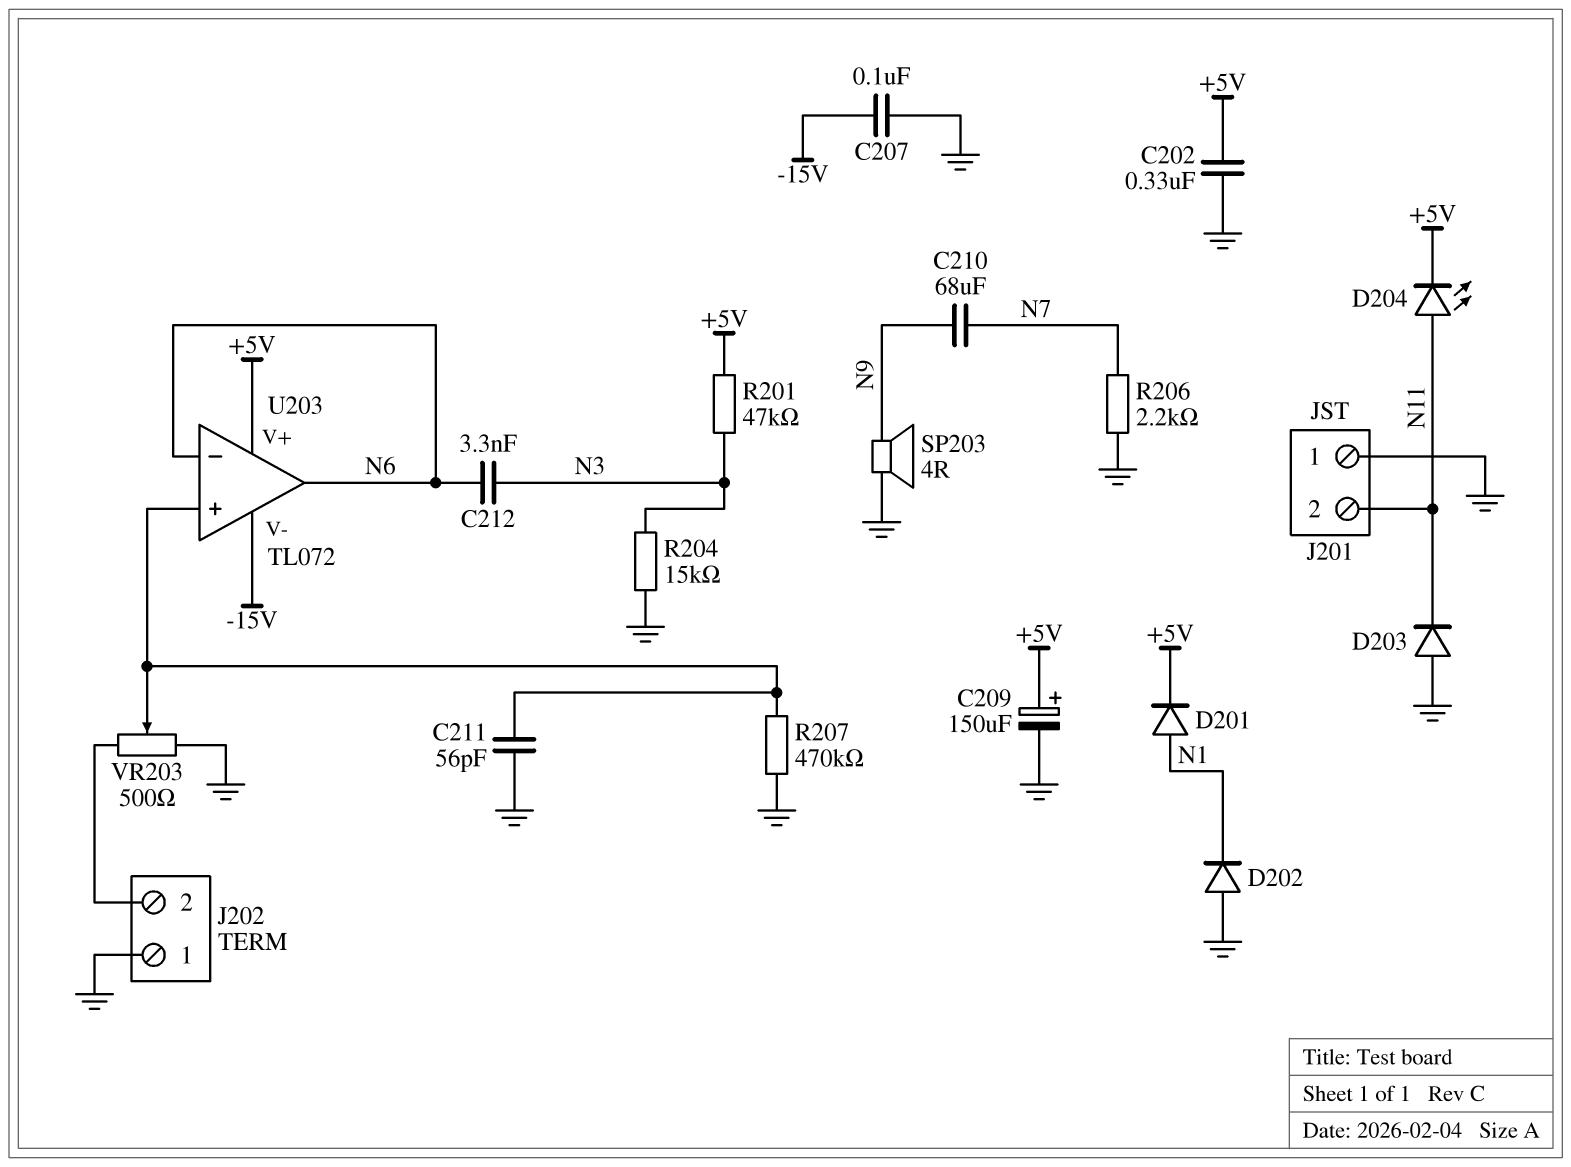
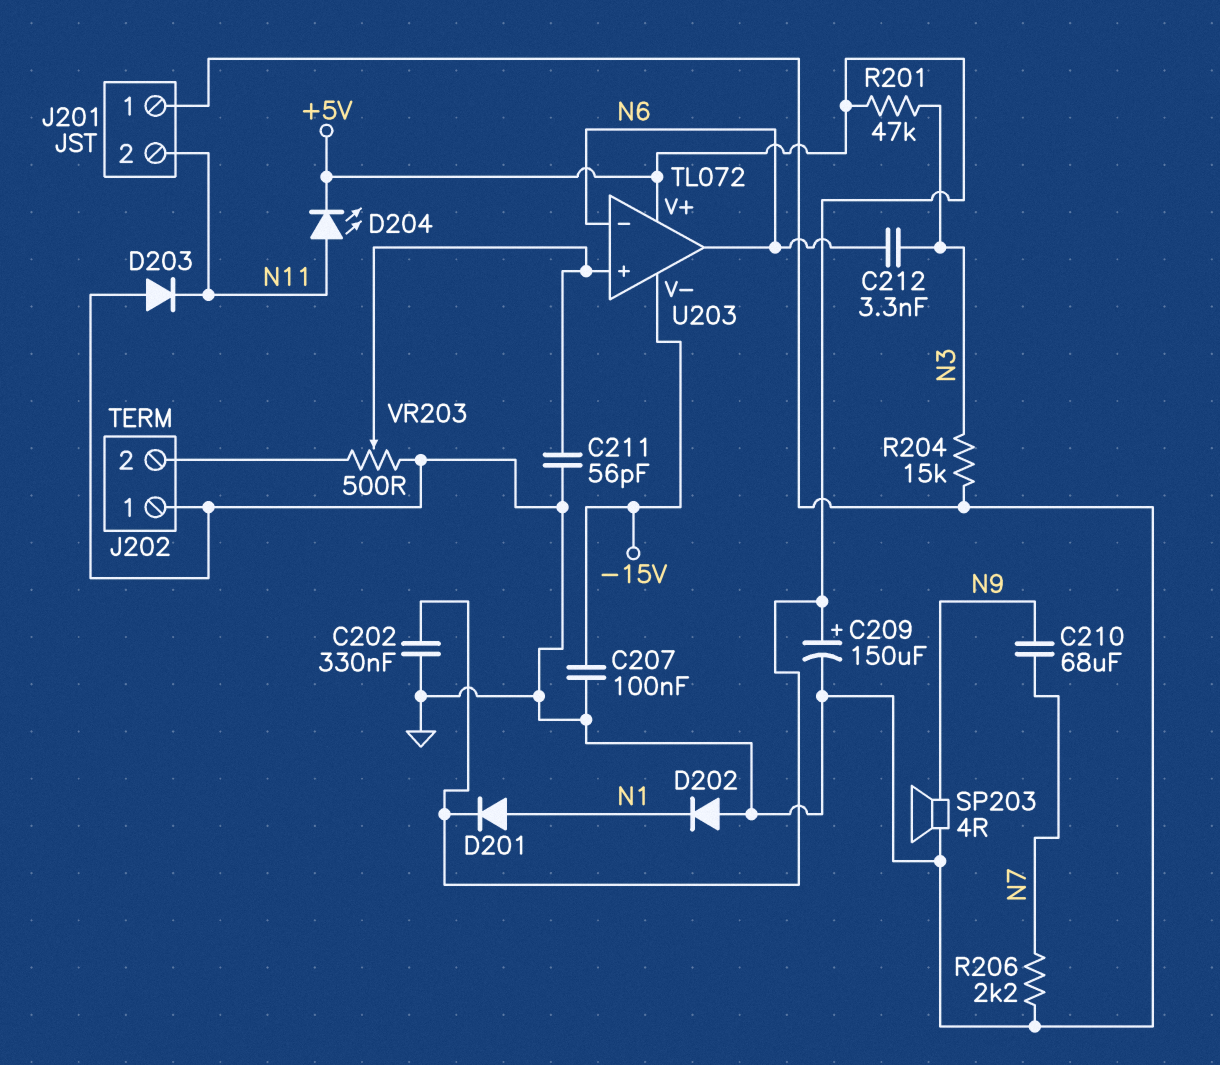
R207: 470k (GND, U203/in+) -> none

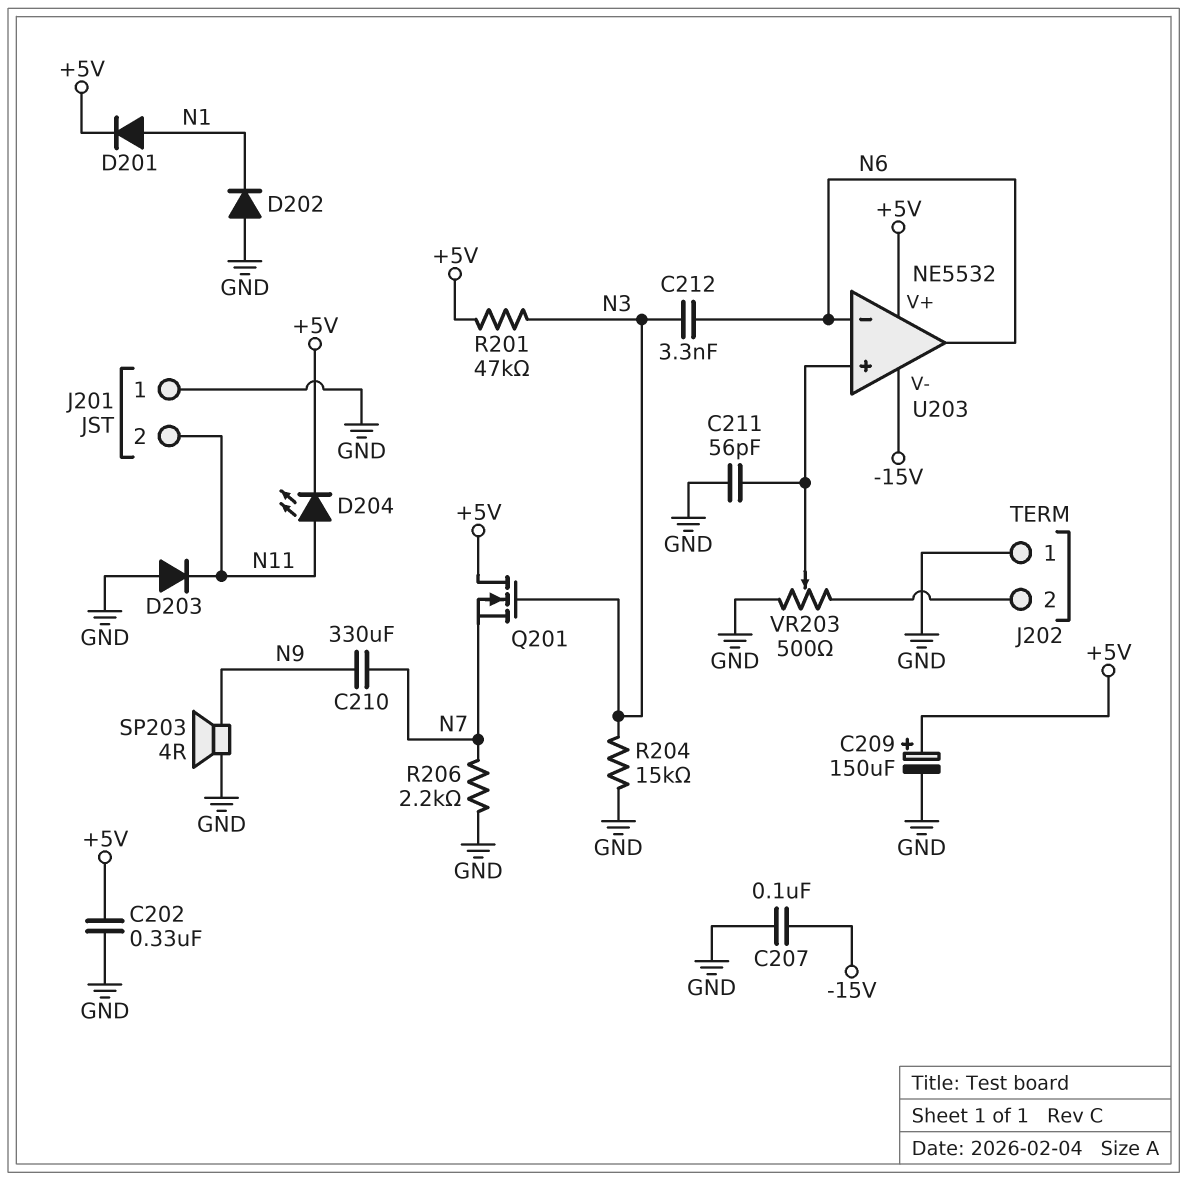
C210: 68uF (N7, N9) -> 330uF (N7, N9)
Q201: none -> NMOS (G N3, D +5V, S N7)
U203: TL072 -> NE5532

